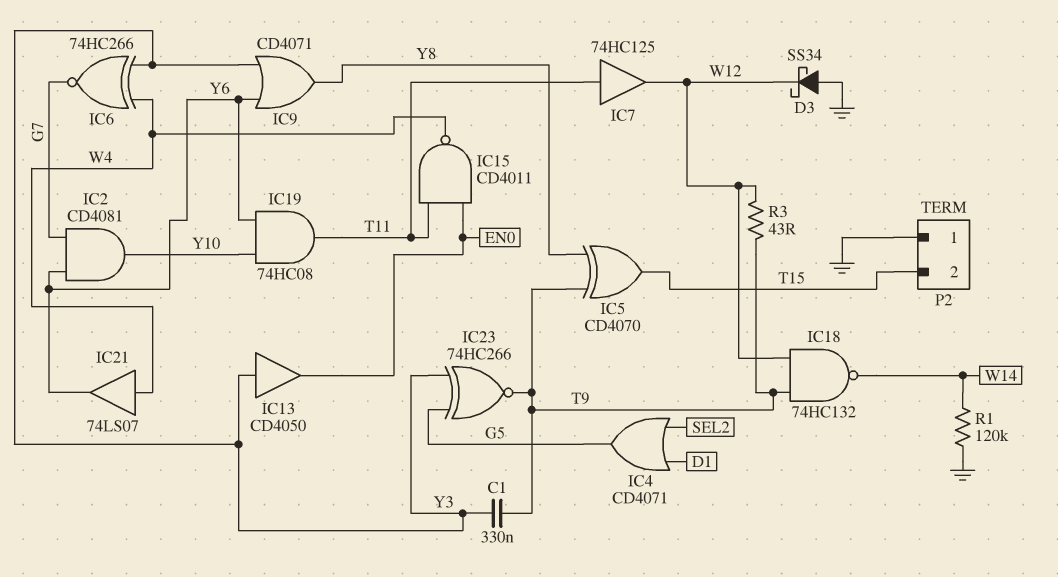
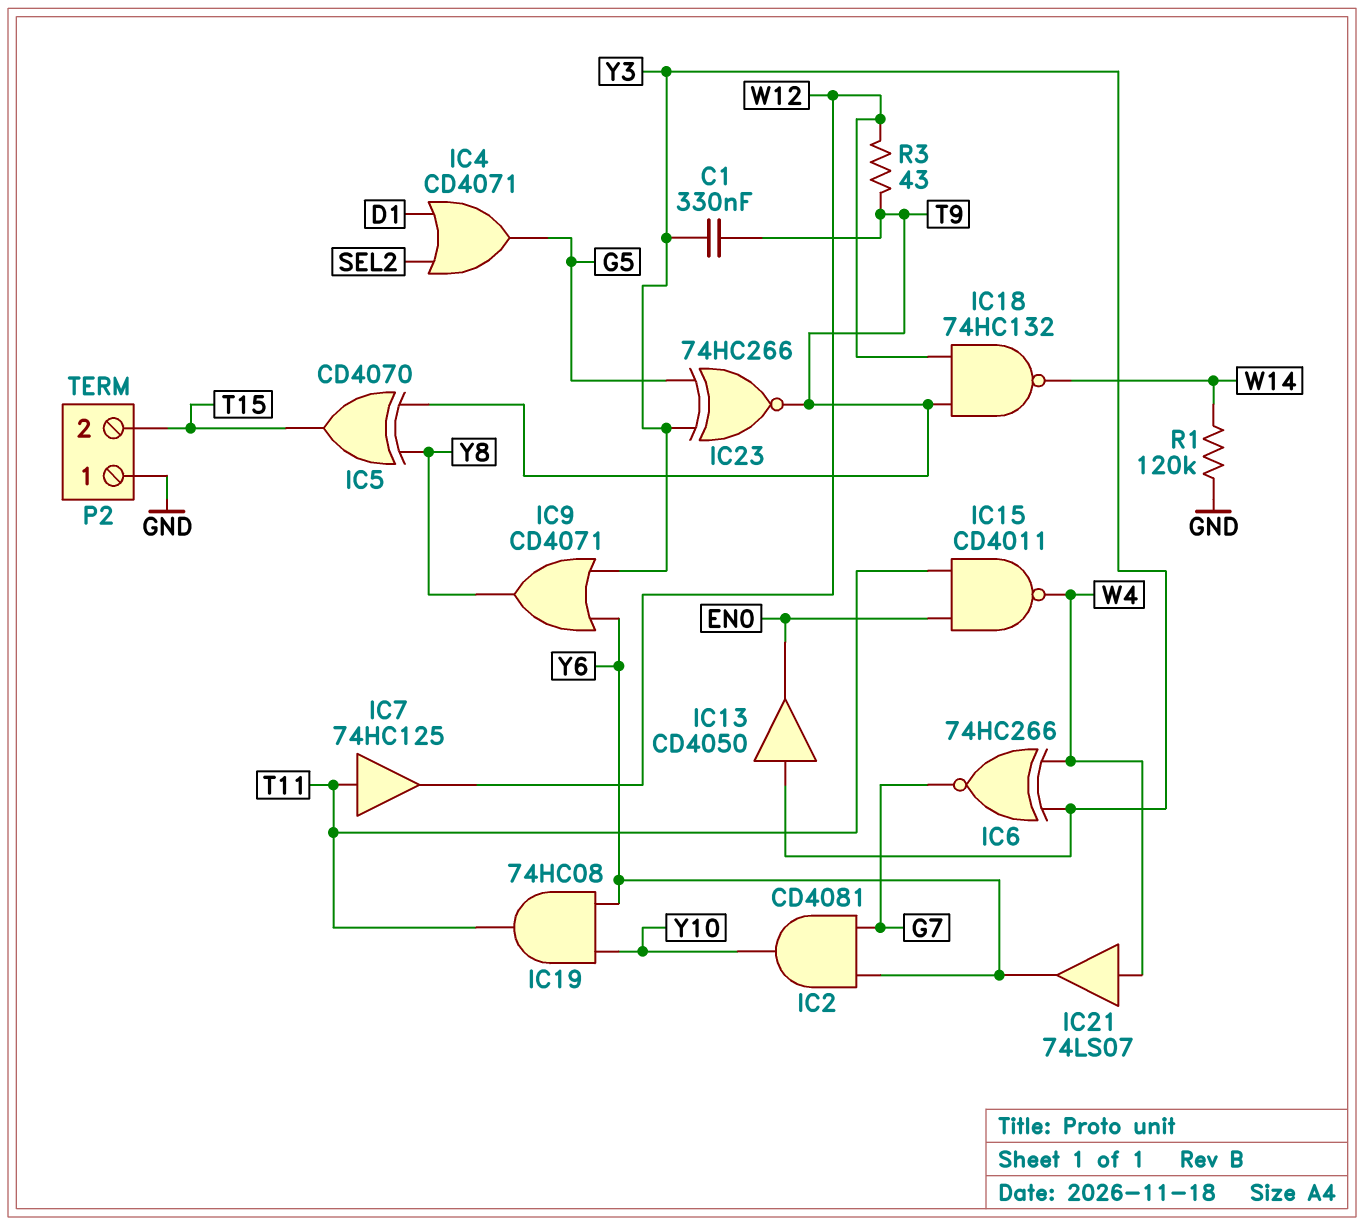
D3: schottky SS34 (A GND, K W12) -> none

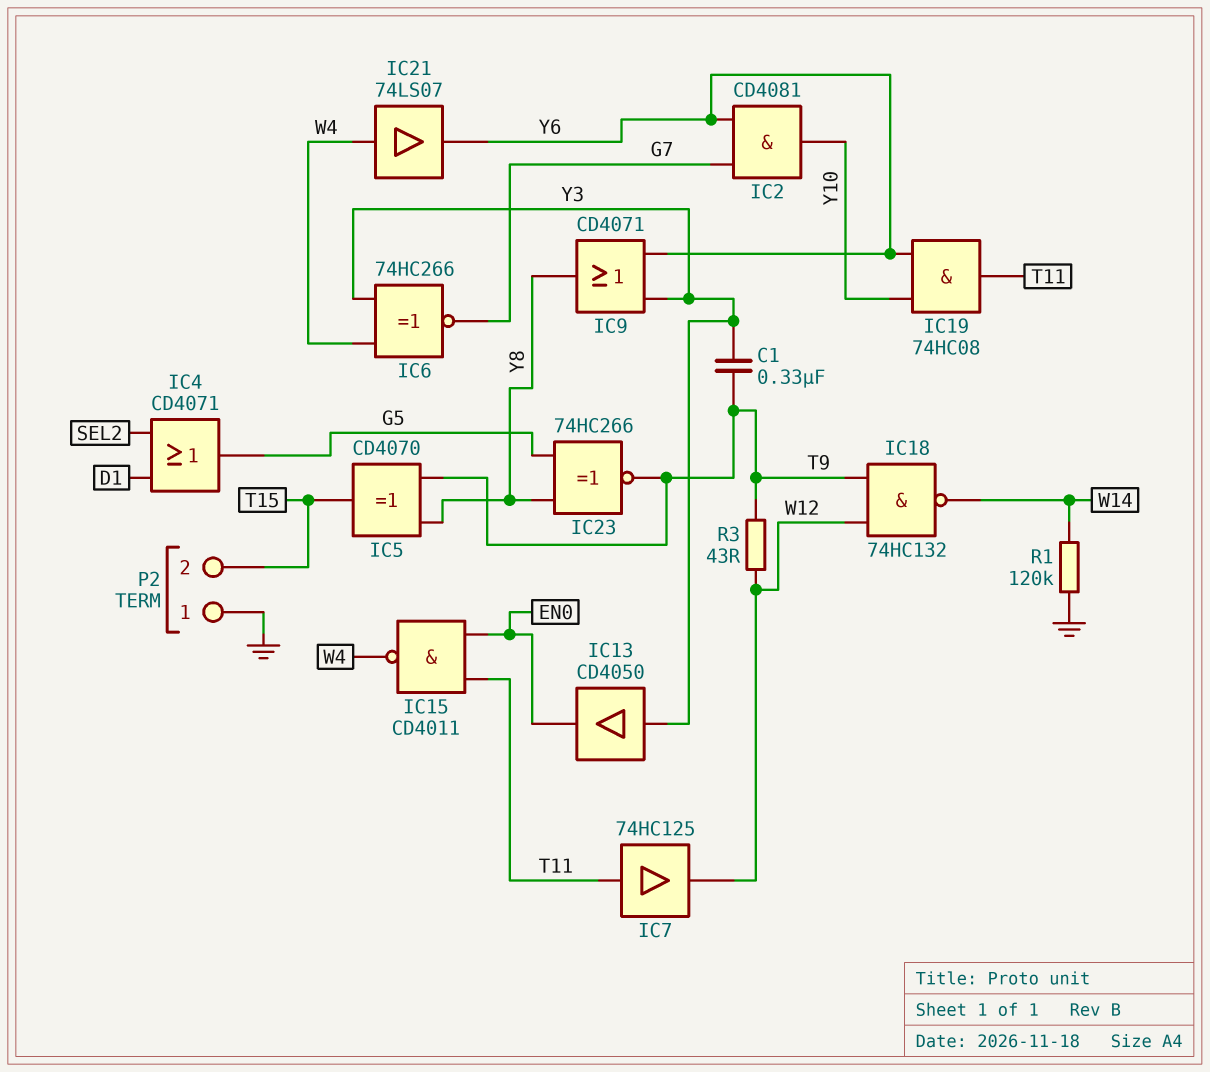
IC23: XNOR 74HC266 (in G5, in Y3, out T9) -> XNOR 74HC266 (in G5, in Y8, out T9)

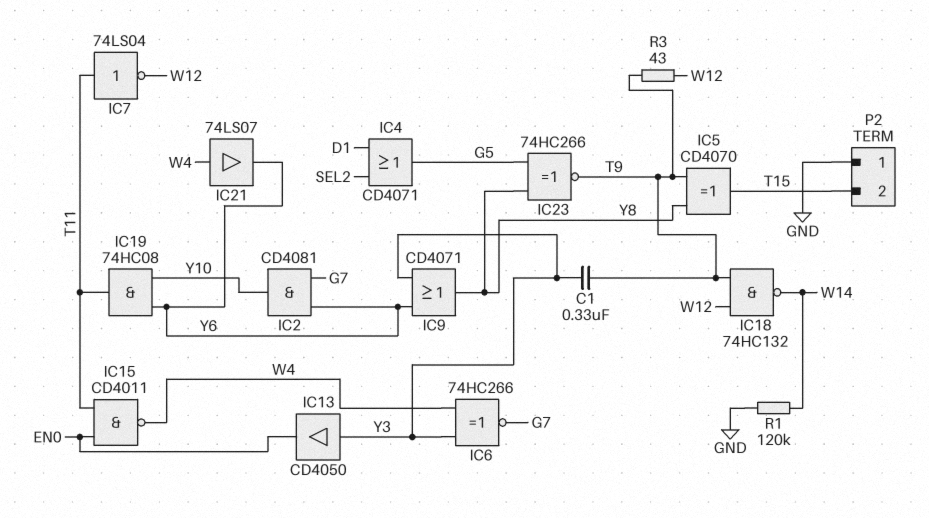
IC7: buffer 74HC125 (in T11, out W12) -> NOT 74LS04 (in T11, out W12)

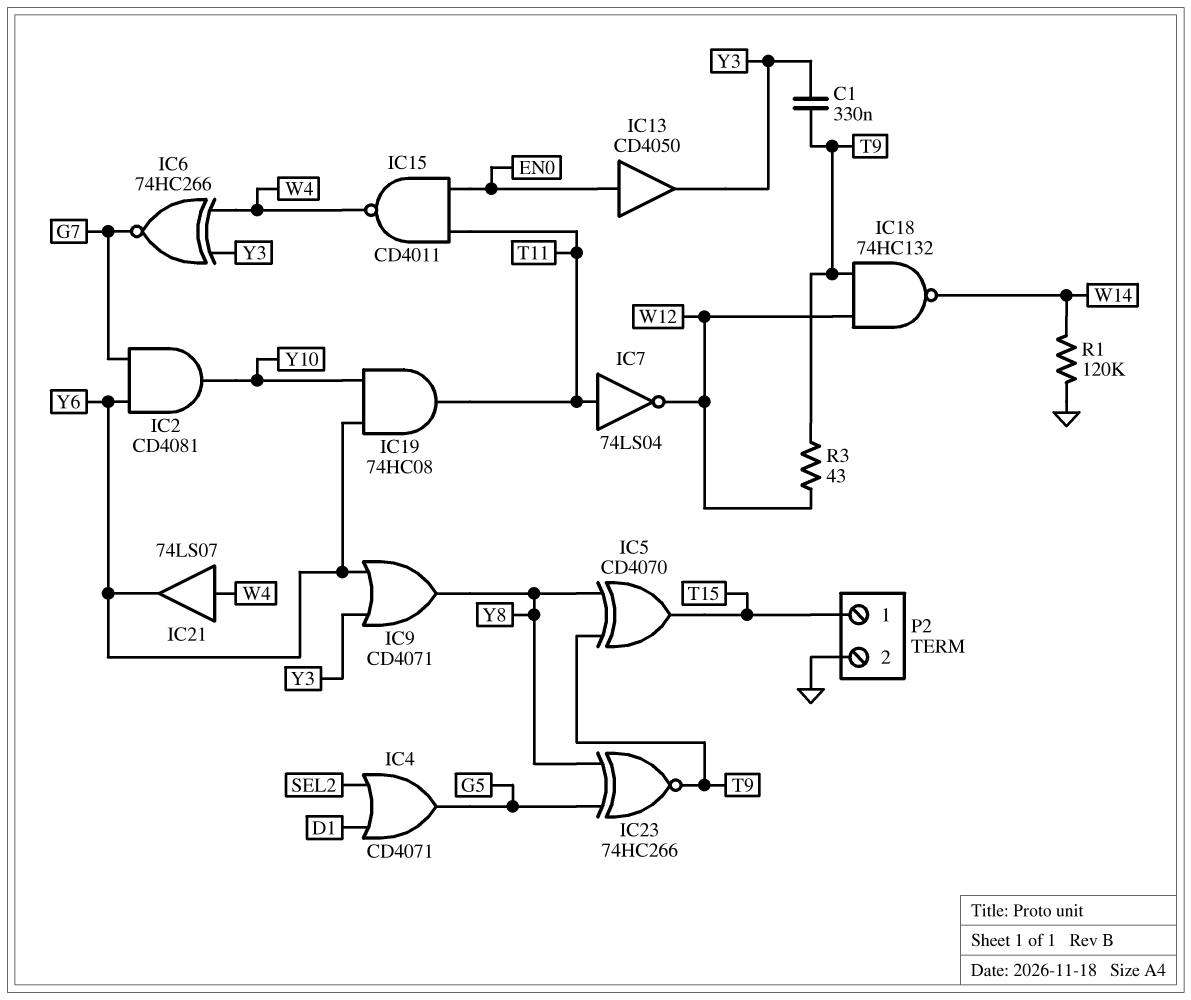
IC13: buffer CD4050 (in Y3, out EN0) -> buffer CD4050 (in EN0, out Y3)
P2 pin 1: GND -> T15
P2 pin 2: T15 -> GND

